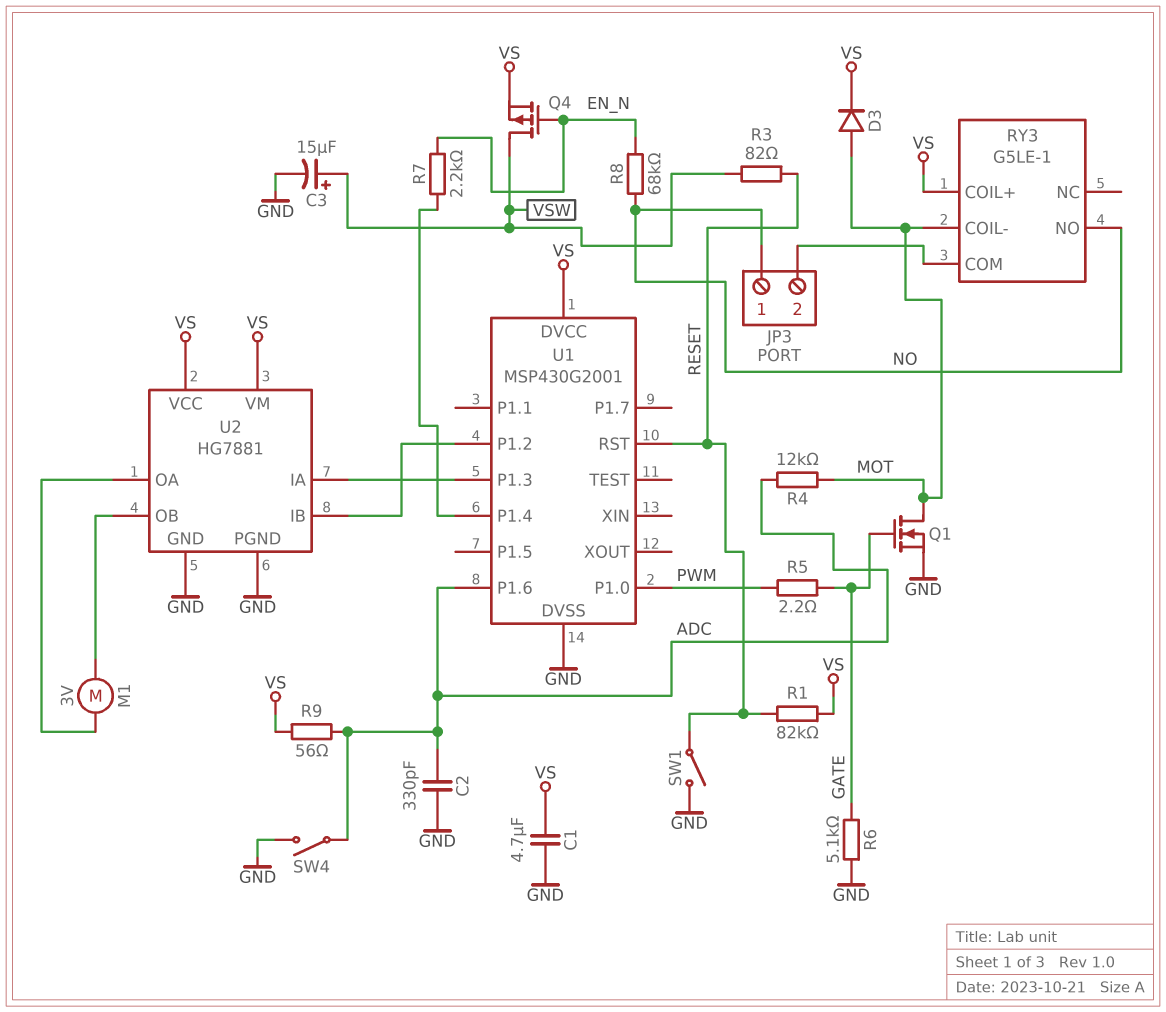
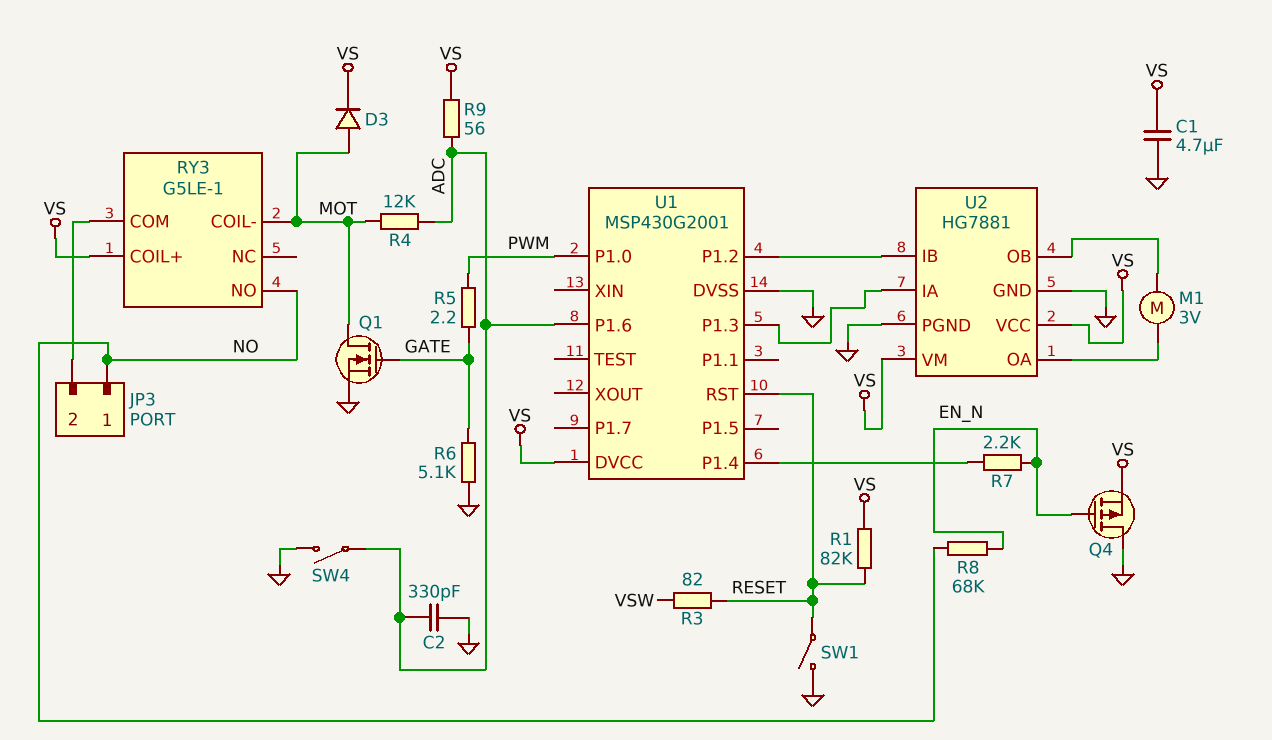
C3: 15uF (plus VSW, minus GND) -> none
Q4: PMOS (G EN_N, D VSW, S VS) -> PMOS (G EN_N, D GND, S VS)

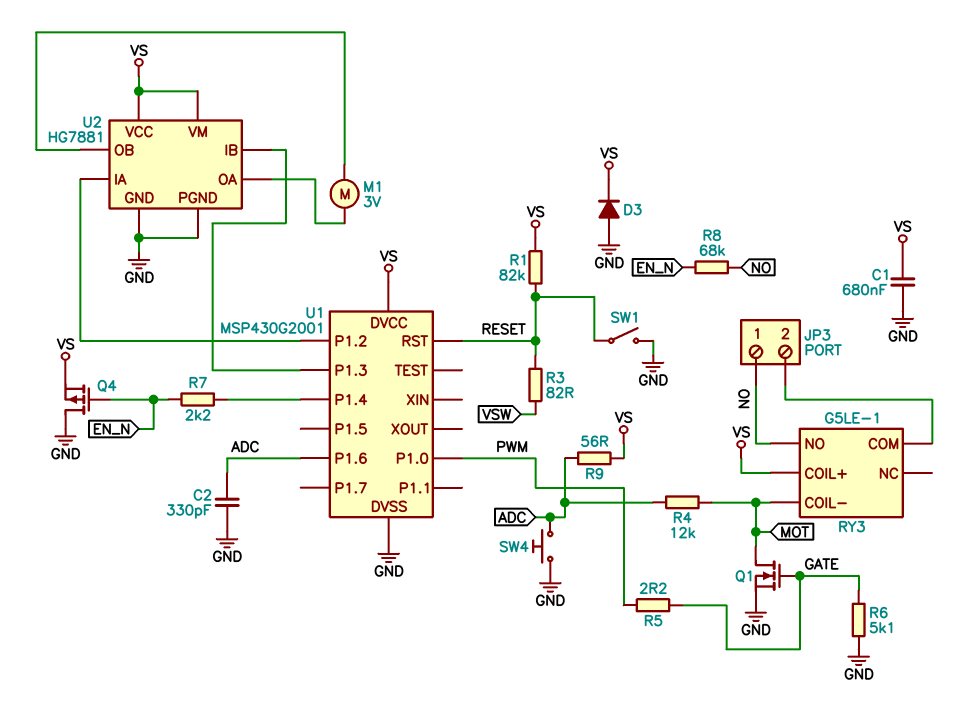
C1: 4.7uF (GND, VS) -> 680nF (GND, VS)
D3: diode (A MOT, K VS) -> diode (A GND, K VS)
SW4: switch (ADC, GND) -> button (ADC, GND)
U2 pin IA: U1/P1.3 -> U1/P1.2
U2 pin IB: U1/P1.2 -> U1/P1.3

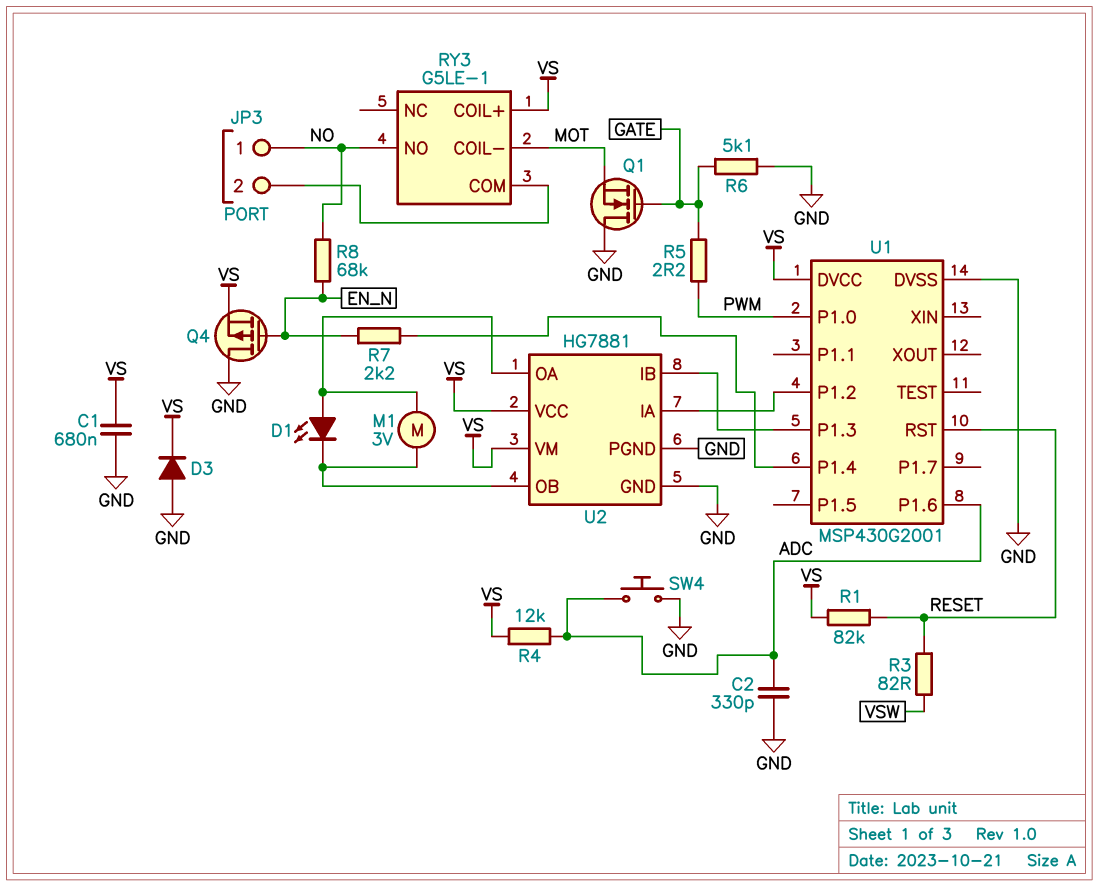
D1: none -> LED (A U2/OA, K U2/OB)
Q1: NMOS (G GATE, D MOT, S GND) -> NMOS (G GATE, D GND, S MOT)
R4: 12k (ADC, MOT) -> 12k (ADC, VS)
R9: 56 (ADC, VS) -> none
SW1: switch (GND, RESET) -> none

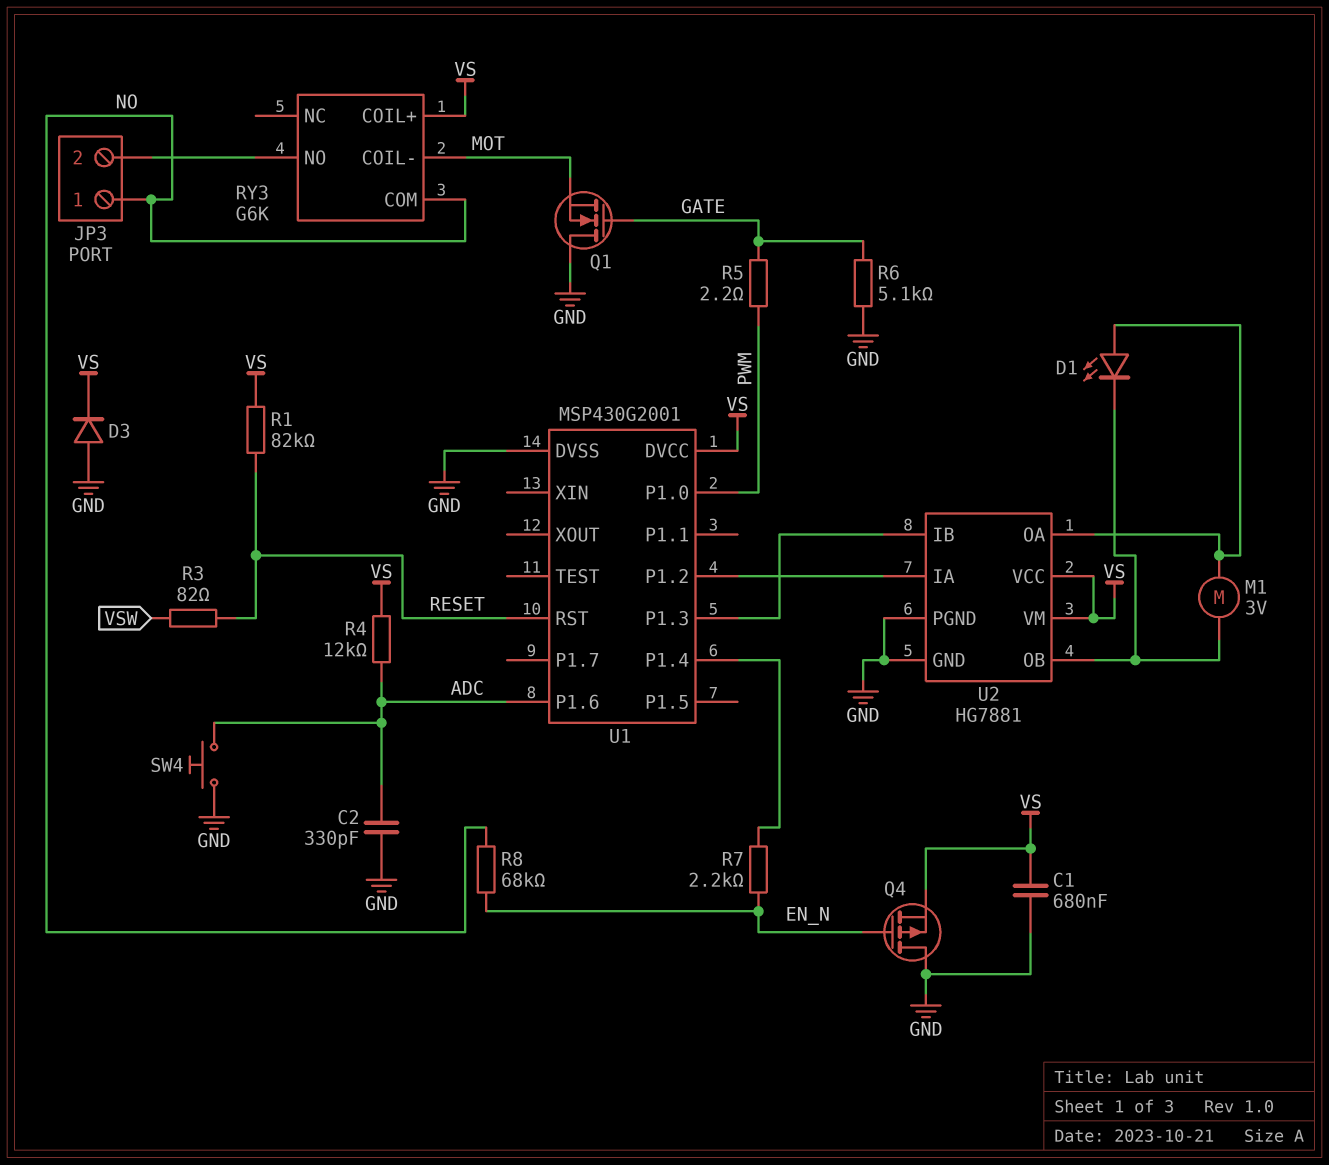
RY3: G5LE-1 -> G6K
RY3 pin COM: JP3/2 -> NO
RY3 pin NO: NO -> JP3/2

